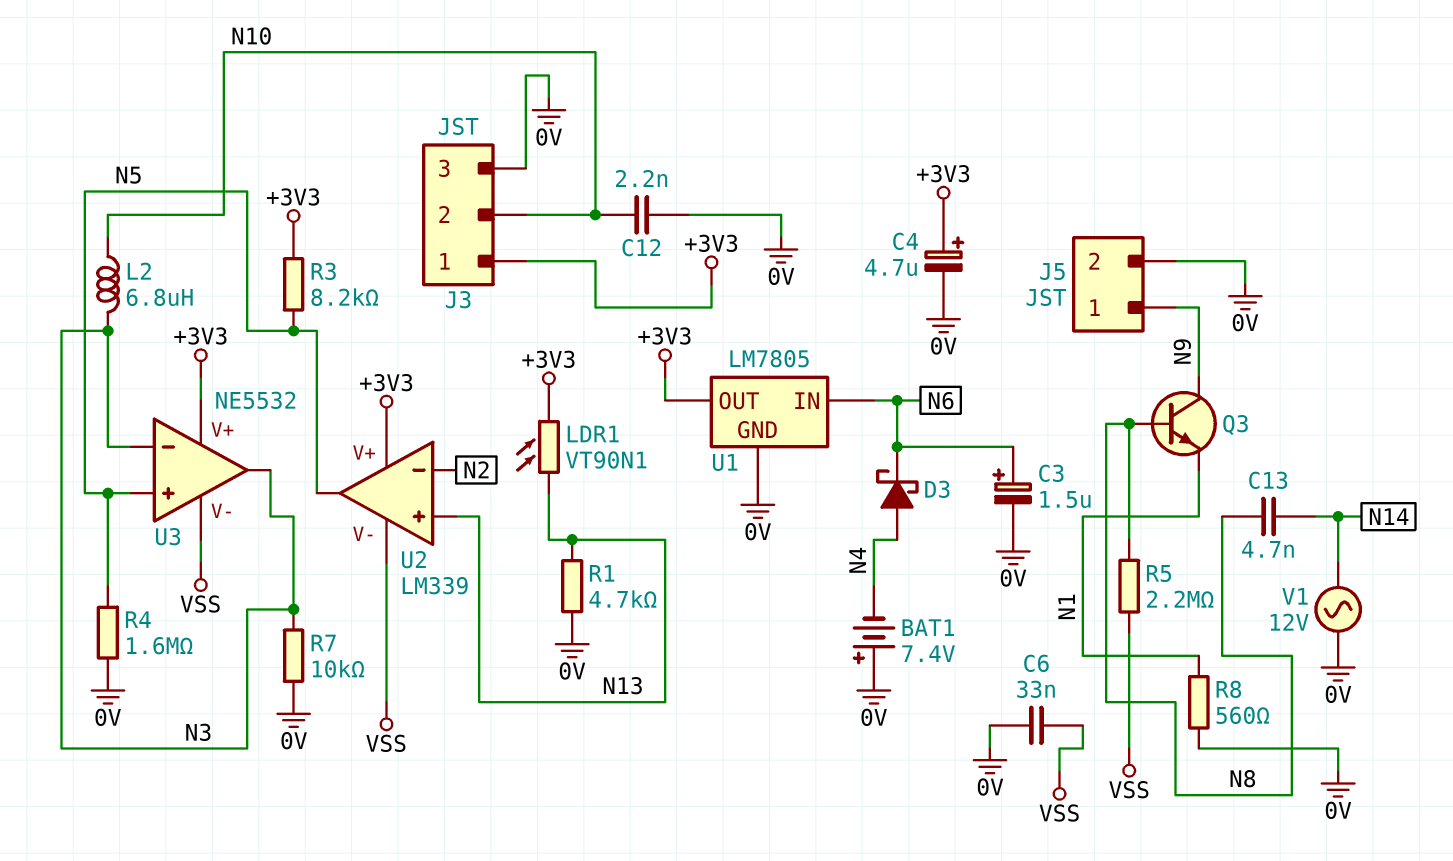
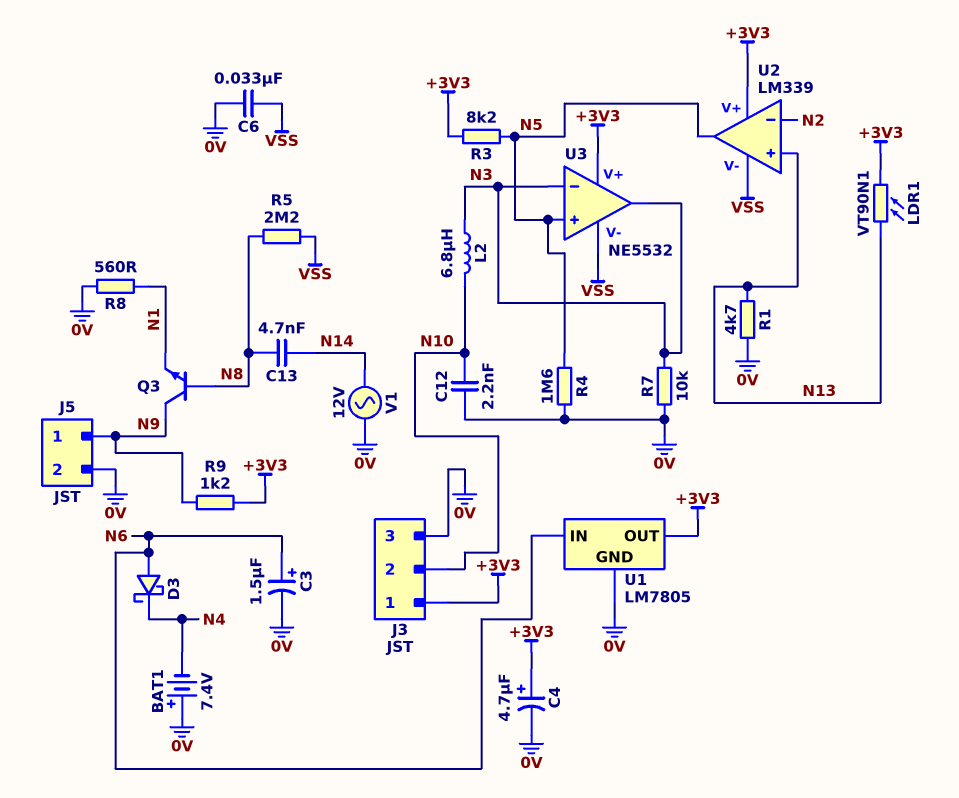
D3: schottky (A N4, K N6) -> schottky (A N6, K N4)
R9: none -> 1.2k (+3V3, N9)

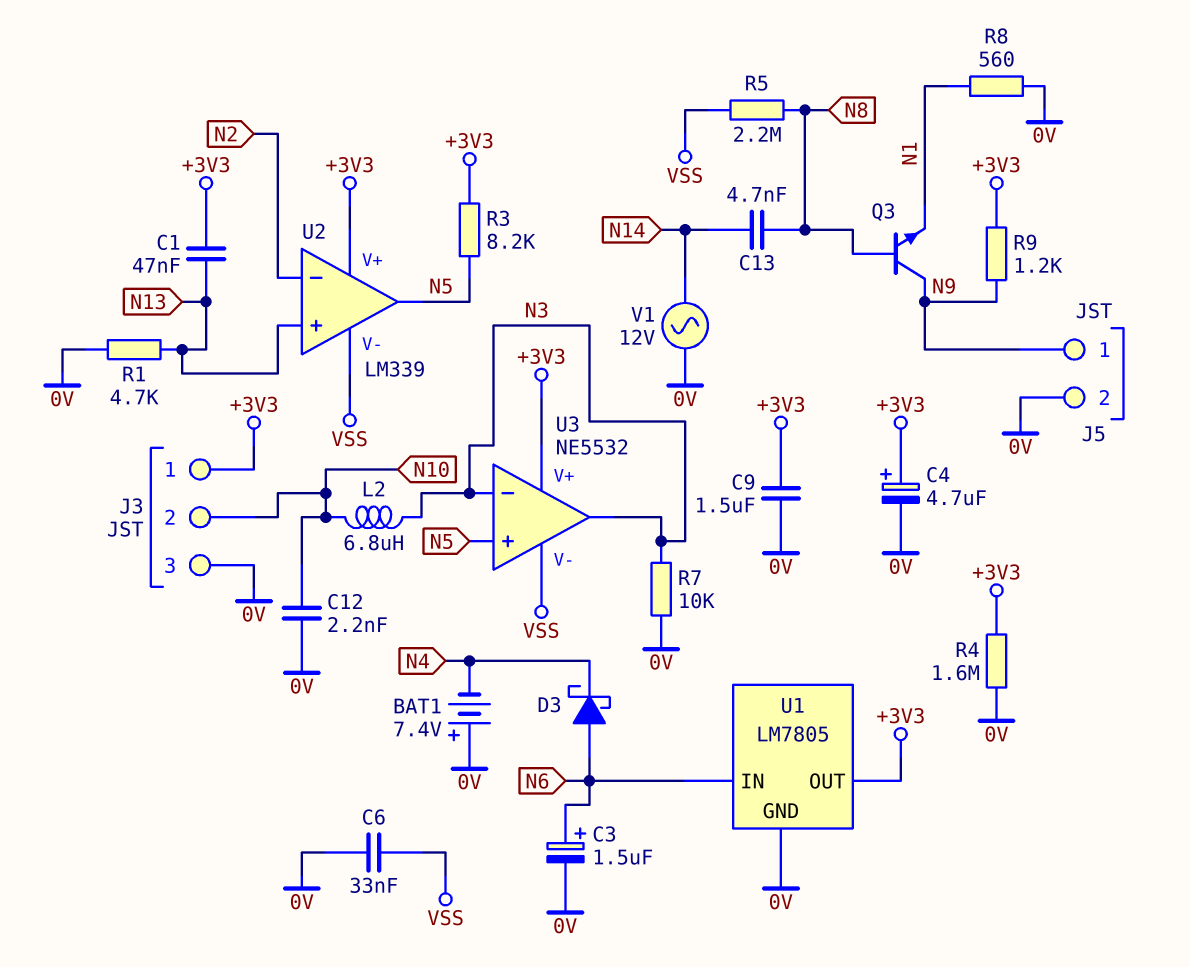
C1: none -> 47nF (+3V3, N13)
C9: none -> 1.5uF (+3V3, 0V)
LDR1: VT90N1 (+3V3, N13) -> none
R4: 1.6M (0V, N5) -> 1.6M (+3V3, 0V)

